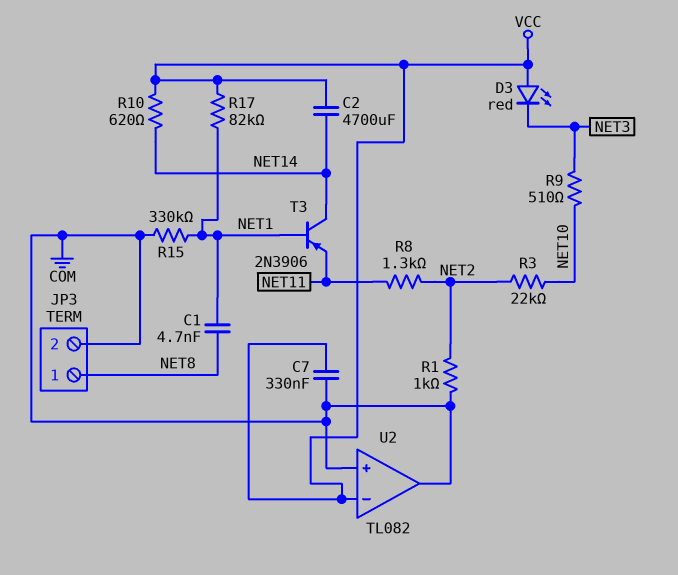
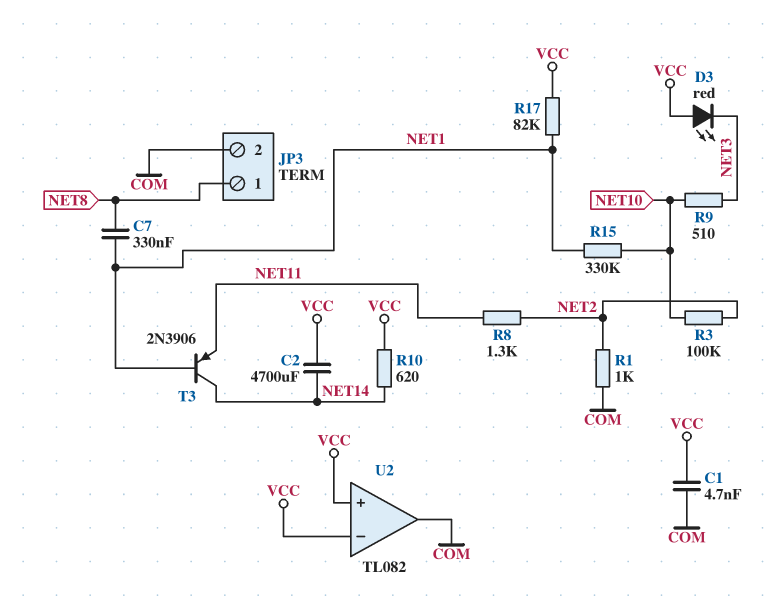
C1: 4.7nF (NET1, NET8) -> 4.7nF (COM, VCC)
C7: 330nF (COM, VCC) -> 330nF (NET1, NET8)
R3: 22k (NET2, NET10) -> 100k (NET2, NET10)
R15: 330k (COM, NET1) -> 330k (NET1, NET10)
U2 pin in+: COM -> VCC

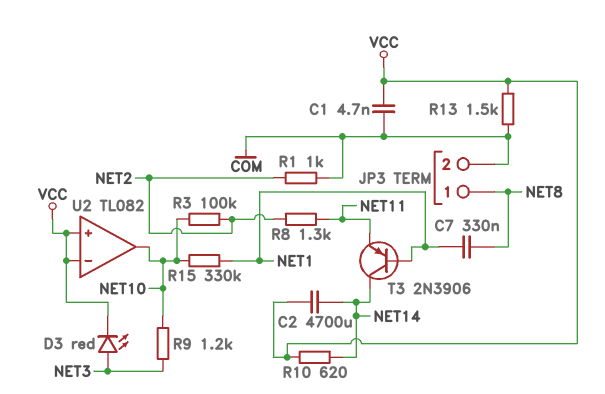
D3: LED red (A VCC, K NET3) -> LED red (A NET3, K VCC)
R9: 510 (NET3, NET10) -> 1.2k (NET3, NET10)
R13: none -> 1.5k (COM, VCC)
R17: 82k (NET1, VCC) -> none
U2 pin out: COM -> NET10

